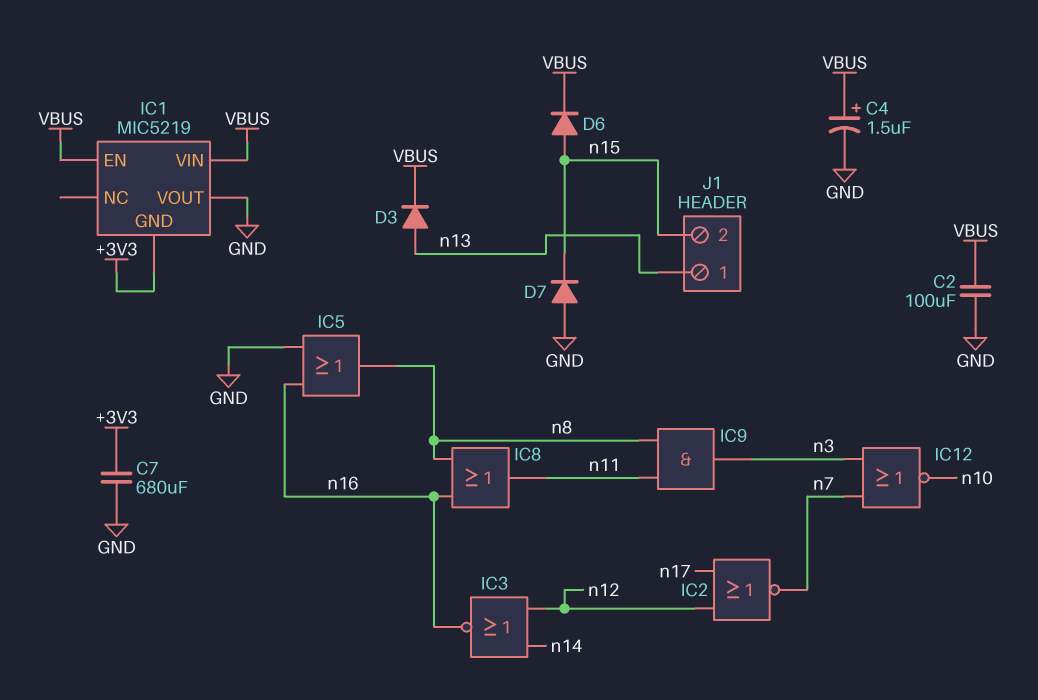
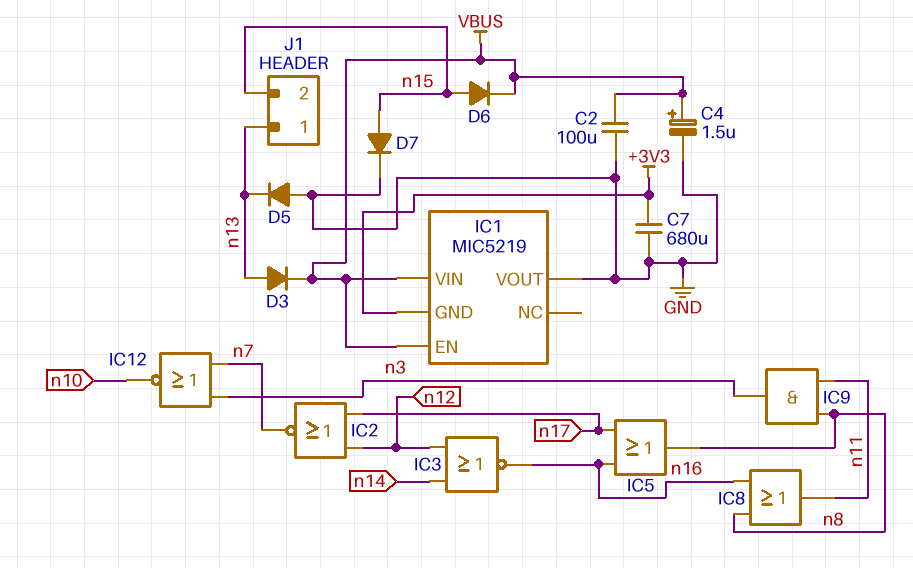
D5: none -> diode (A GND, K n13)
D7: diode (A GND, K n15) -> diode (A n15, K GND)
IC5: OR (in GND, in n16, out n8) -> OR (in n16, in n17, out n8)

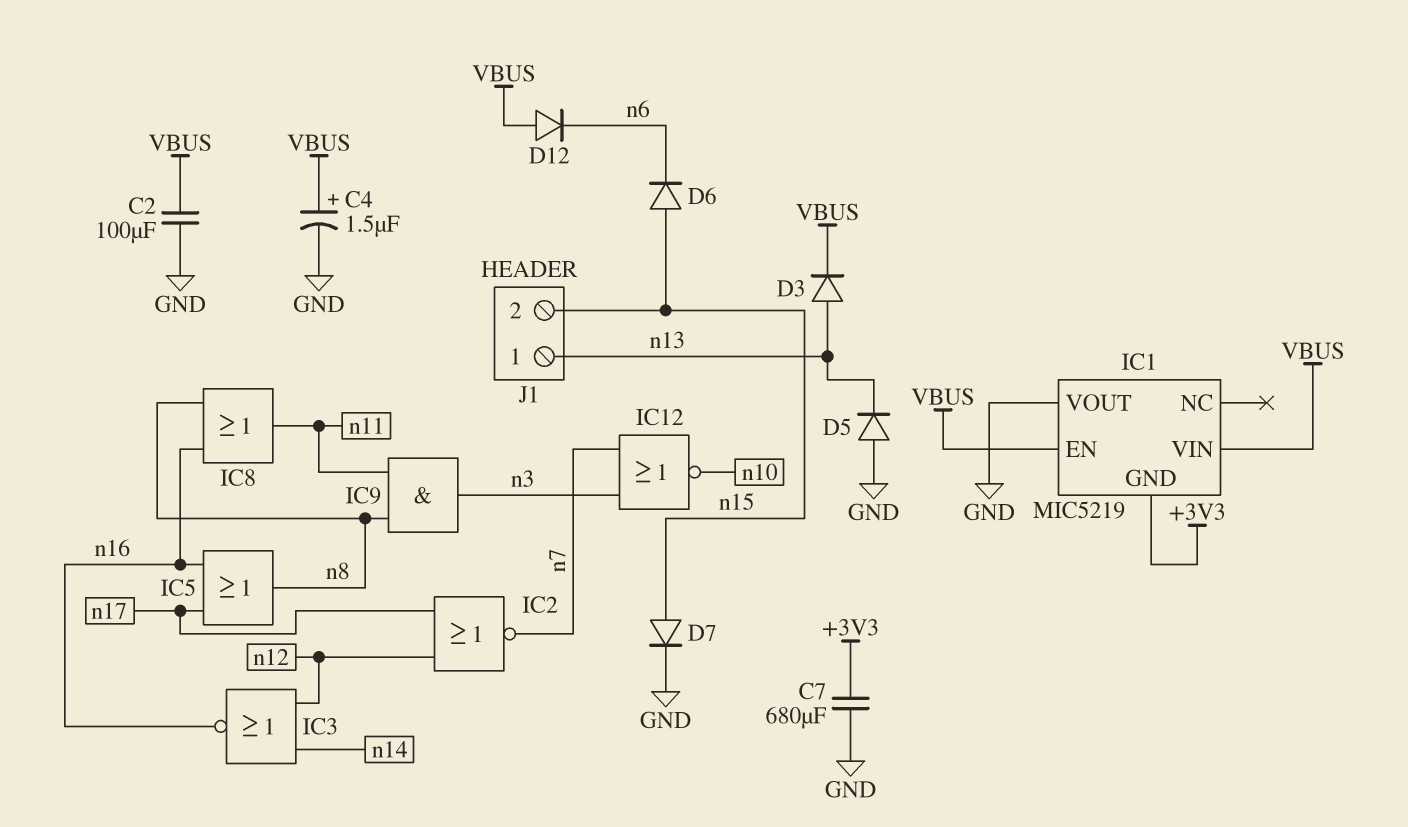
D6: diode (A n15, K VBUS) -> diode (A n15, K n6)
D12: none -> diode (A VBUS, K n6)

